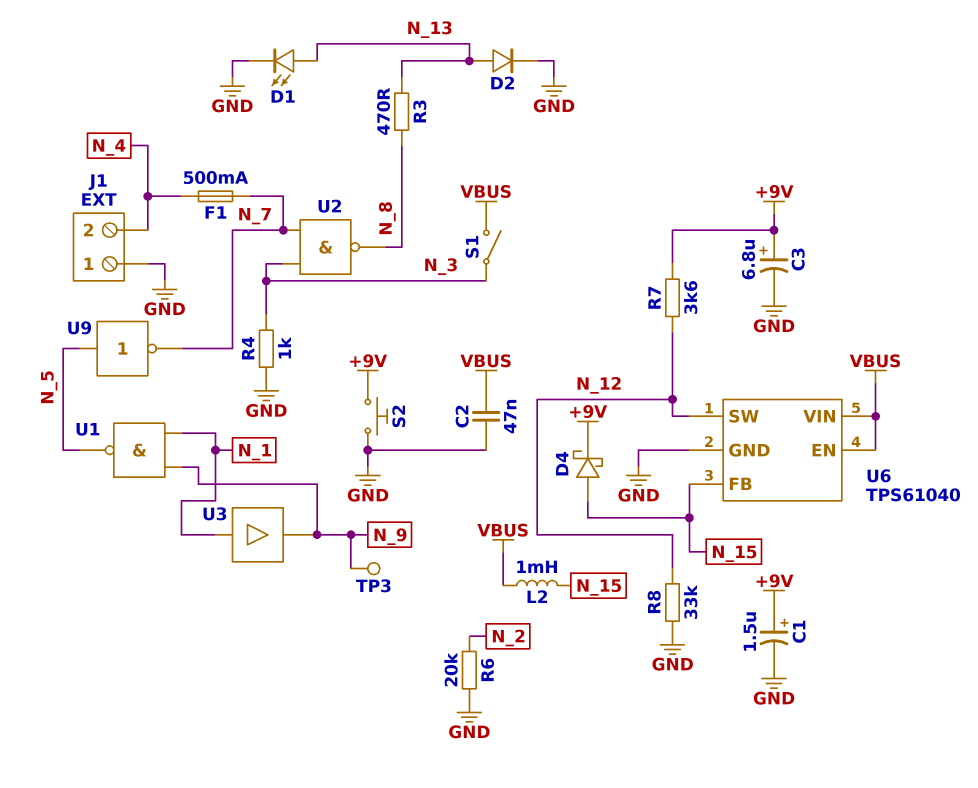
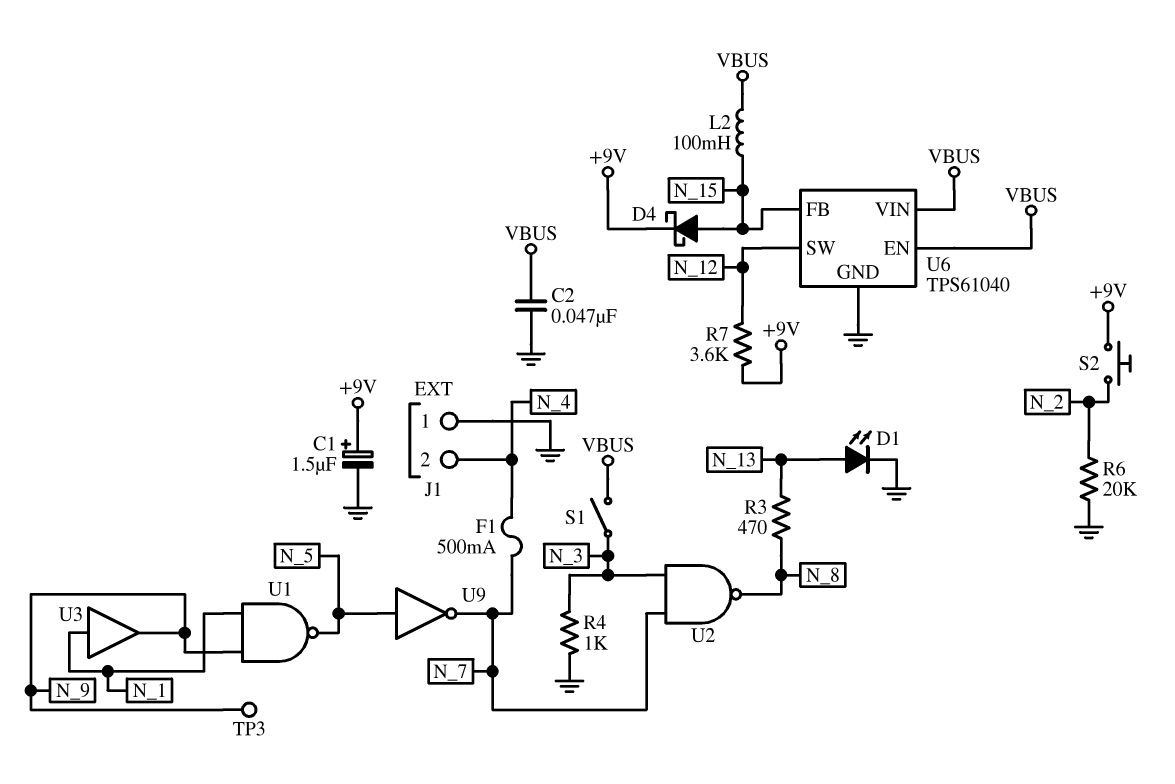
C3: 6.8uF (plus +9V, minus GND) -> none
D2: diode (A N_13, K GND) -> none
L2: 1mH (N_15, VBUS) -> 100mH (N_15, VBUS)
R8: 33k (GND, N_12) -> none
S2: button (+9V, GND) -> button (+9V, N_2)

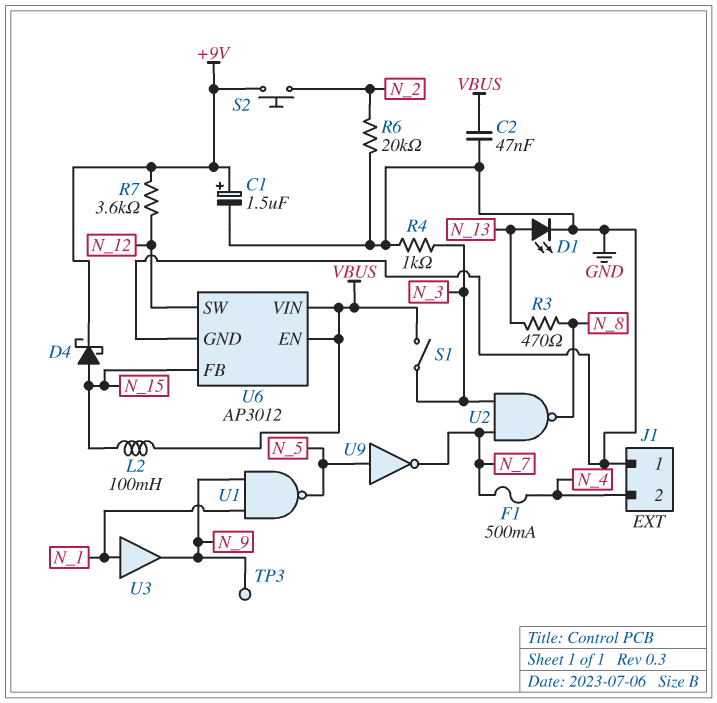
U6: TPS61040 -> AP3012

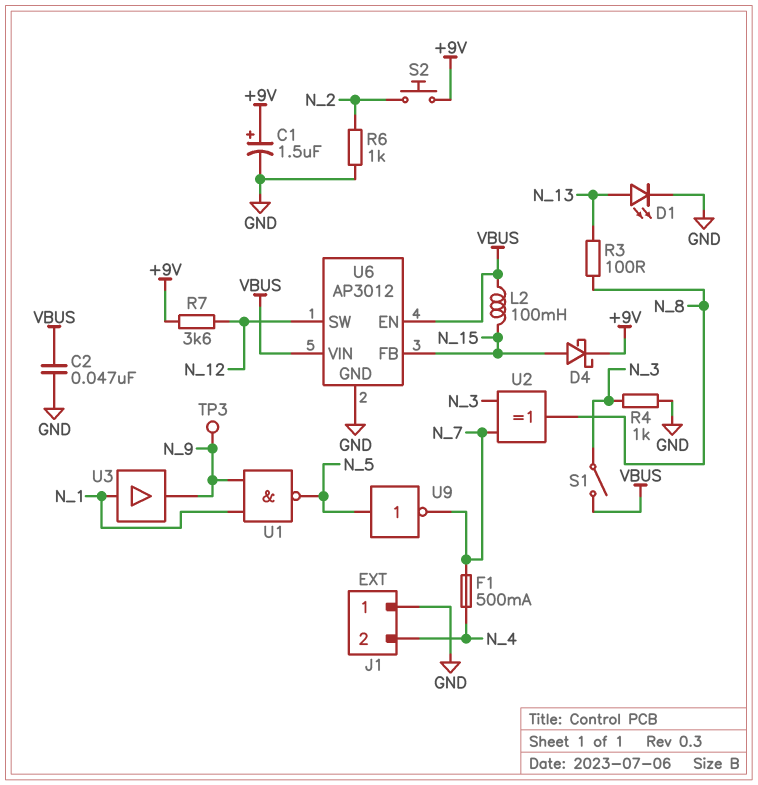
R3: 470 (N_8, N_13) -> 100 (N_8, N_13)
R6: 20k (GND, N_2) -> 1k (GND, N_2)
U2: NAND (in N_3, in N_7, out N_8) -> XOR (in N_3, in N_7, out N_8)

